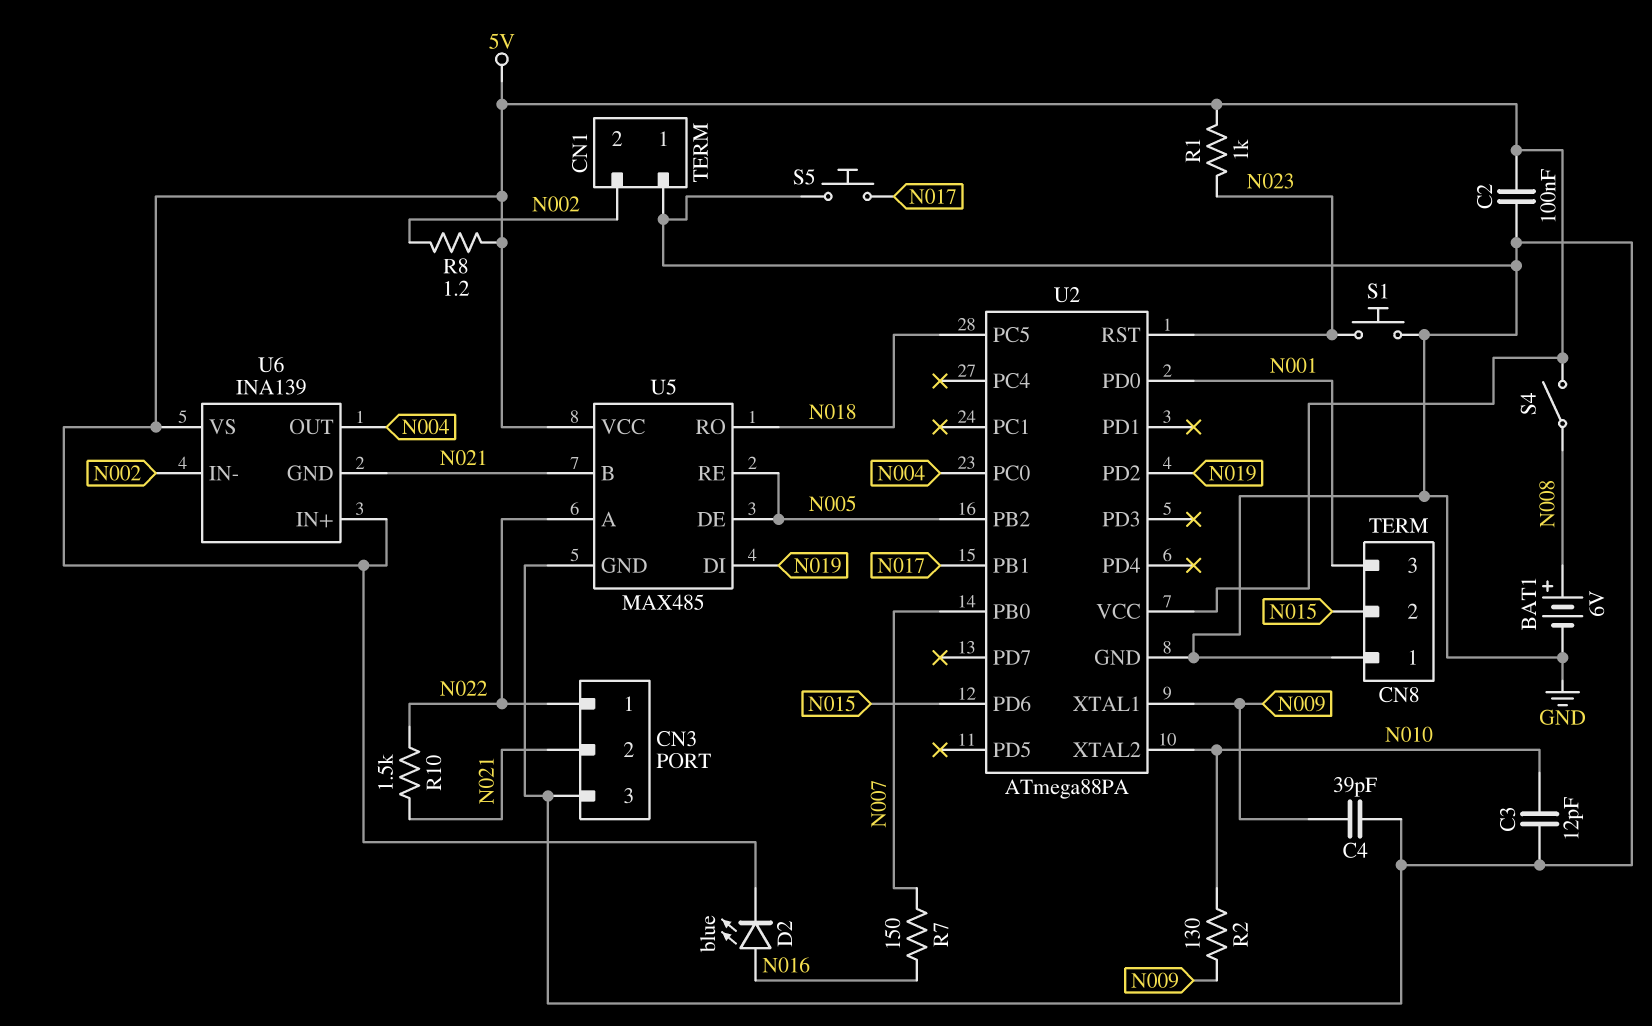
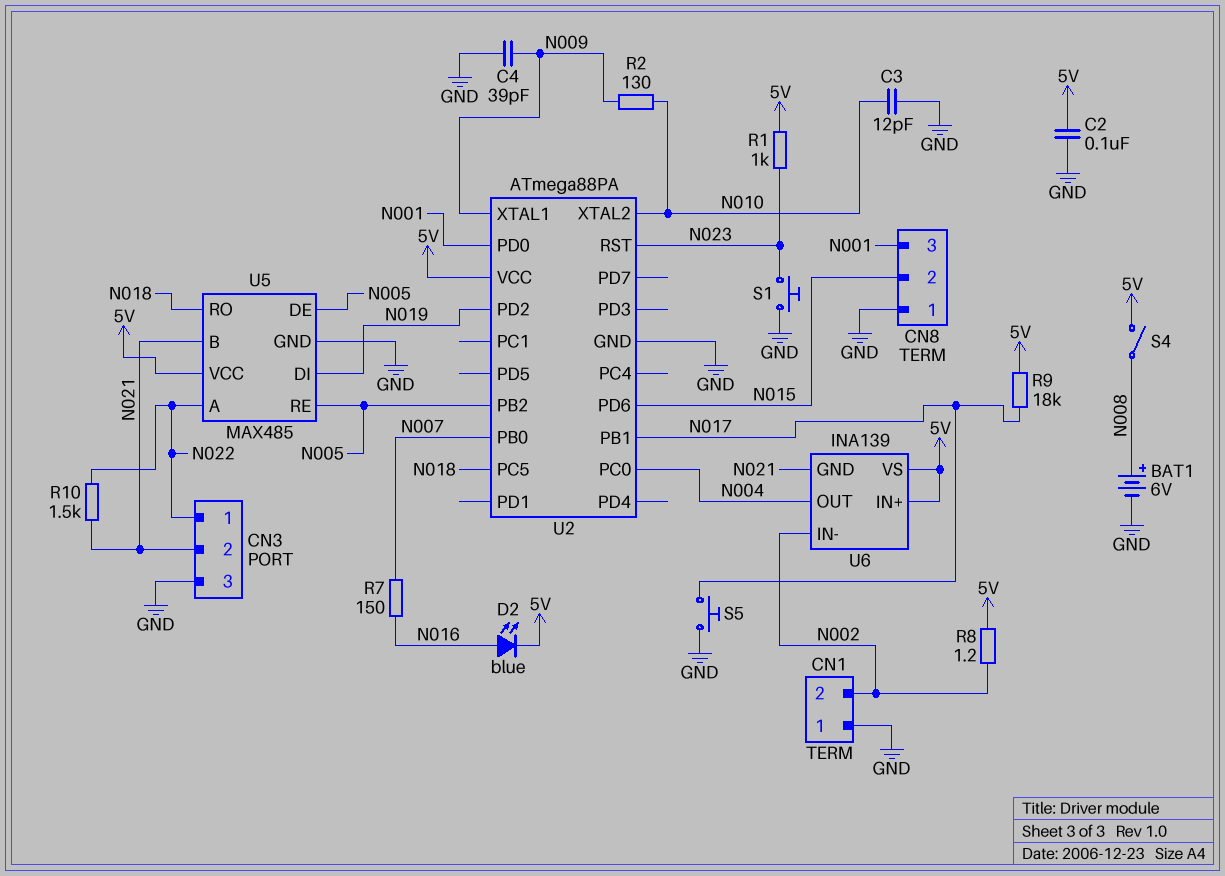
R9: none -> 18k (5V, N017)

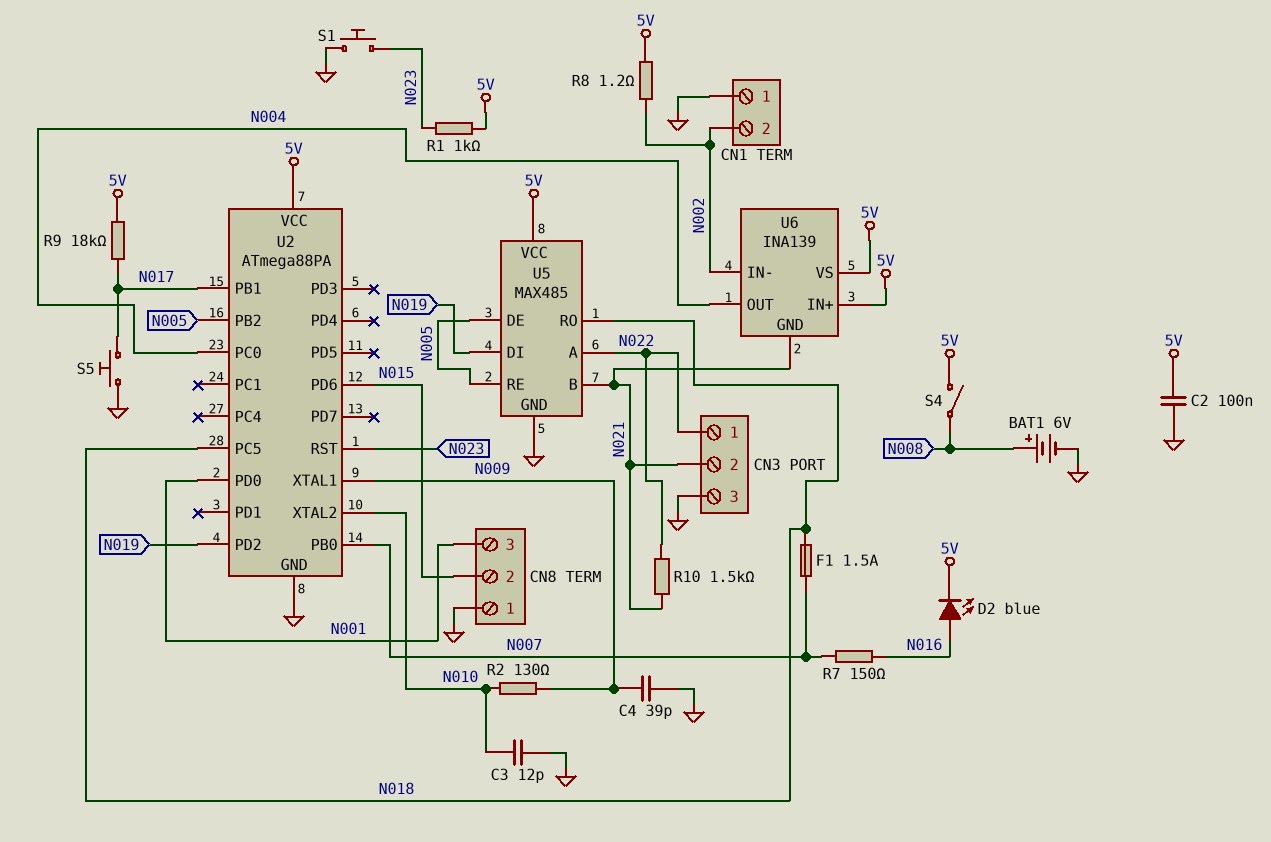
F1: none -> 1.5A (N007, N018)

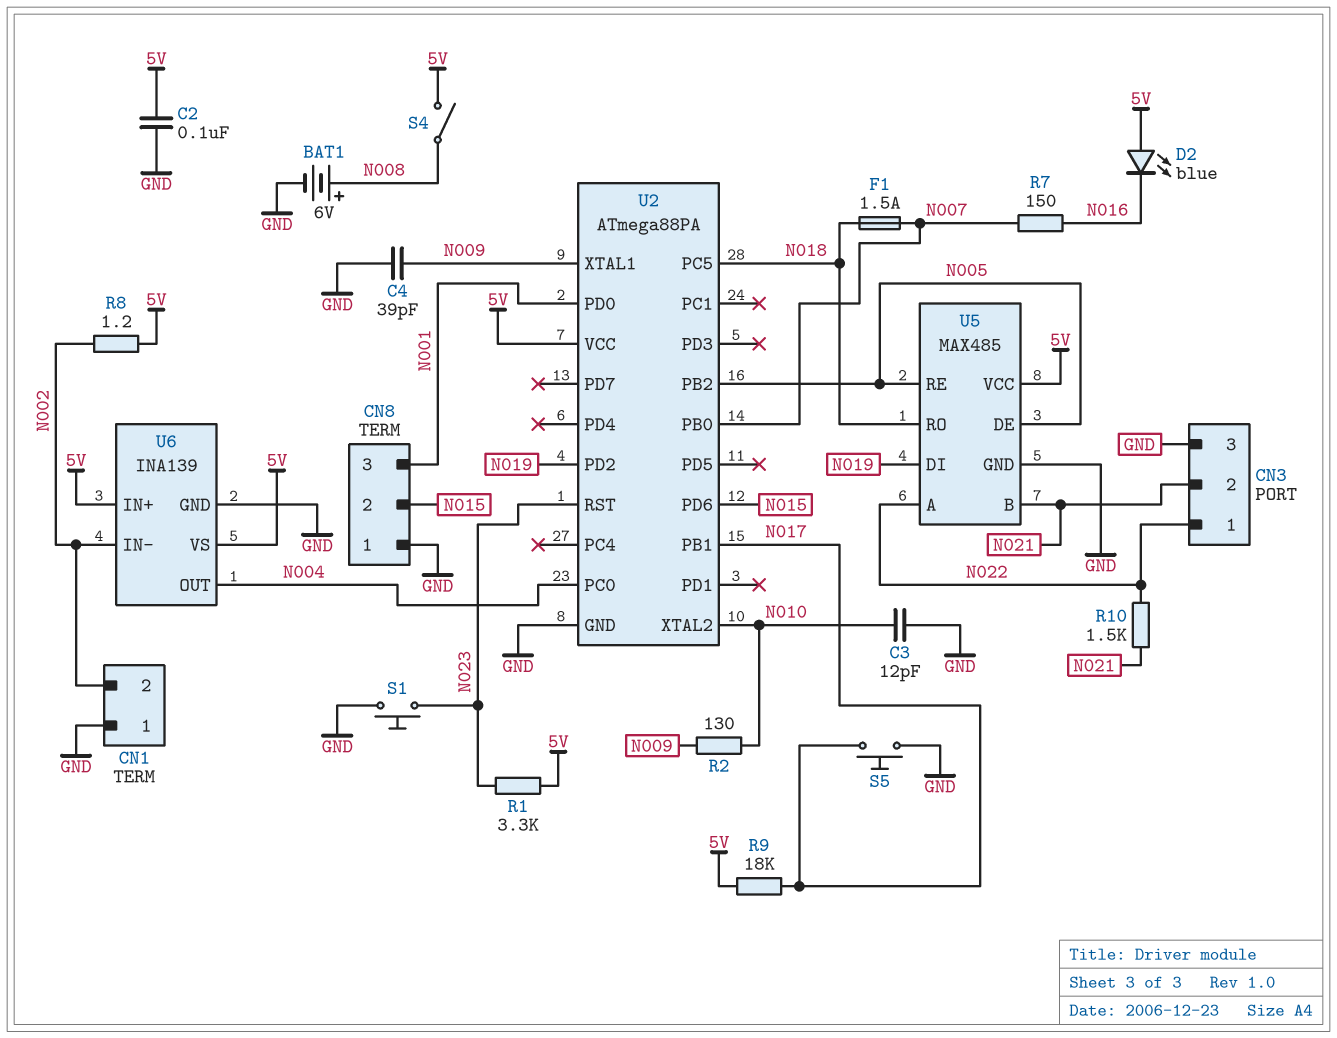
D2: LED blue (A N016, K 5V) -> LED blue (A 5V, K N016)
R1: 1k (5V, N023) -> 3.3k (5V, N023)
U6 pin GND: N021 -> GND

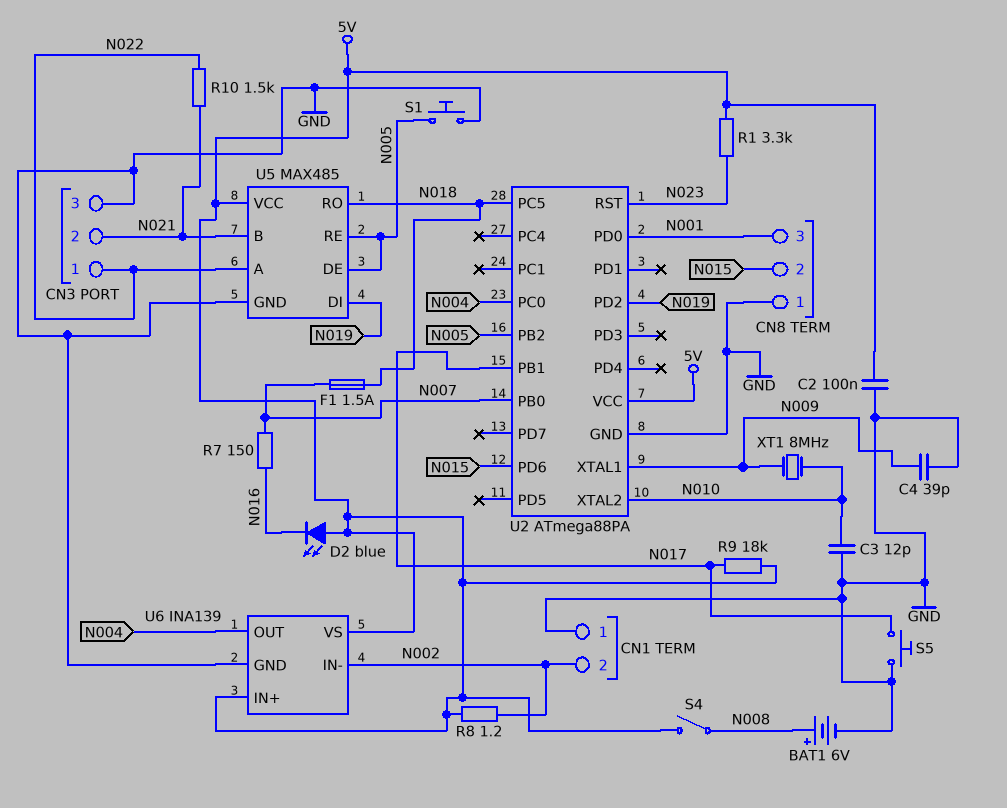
R2: 130 (N009, N010) -> none
S1: button (GND, N023) -> button (GND, N005)
XT1: none -> 8MHz (N009, N010)

